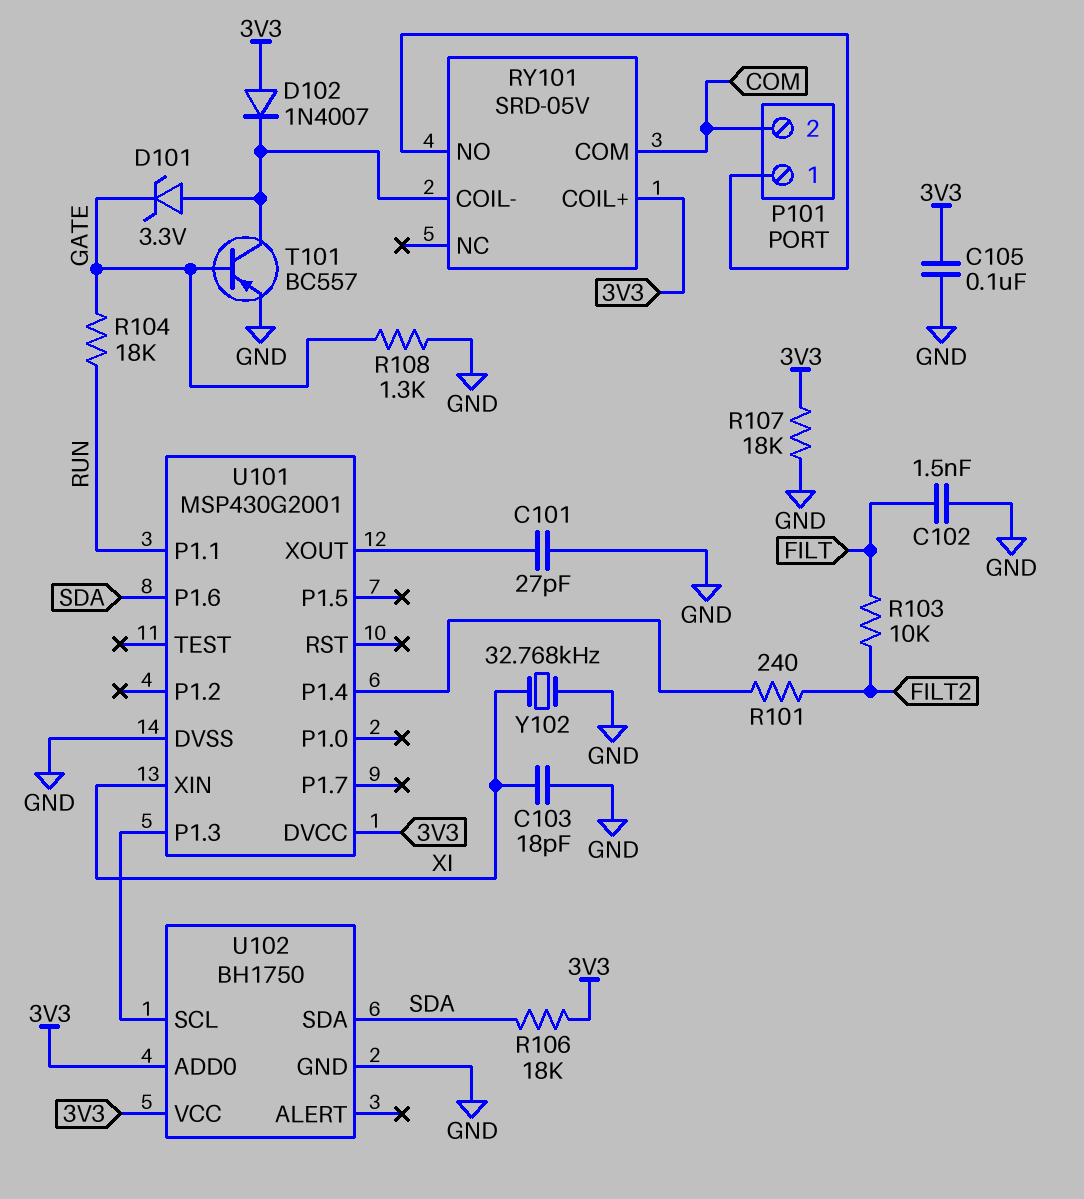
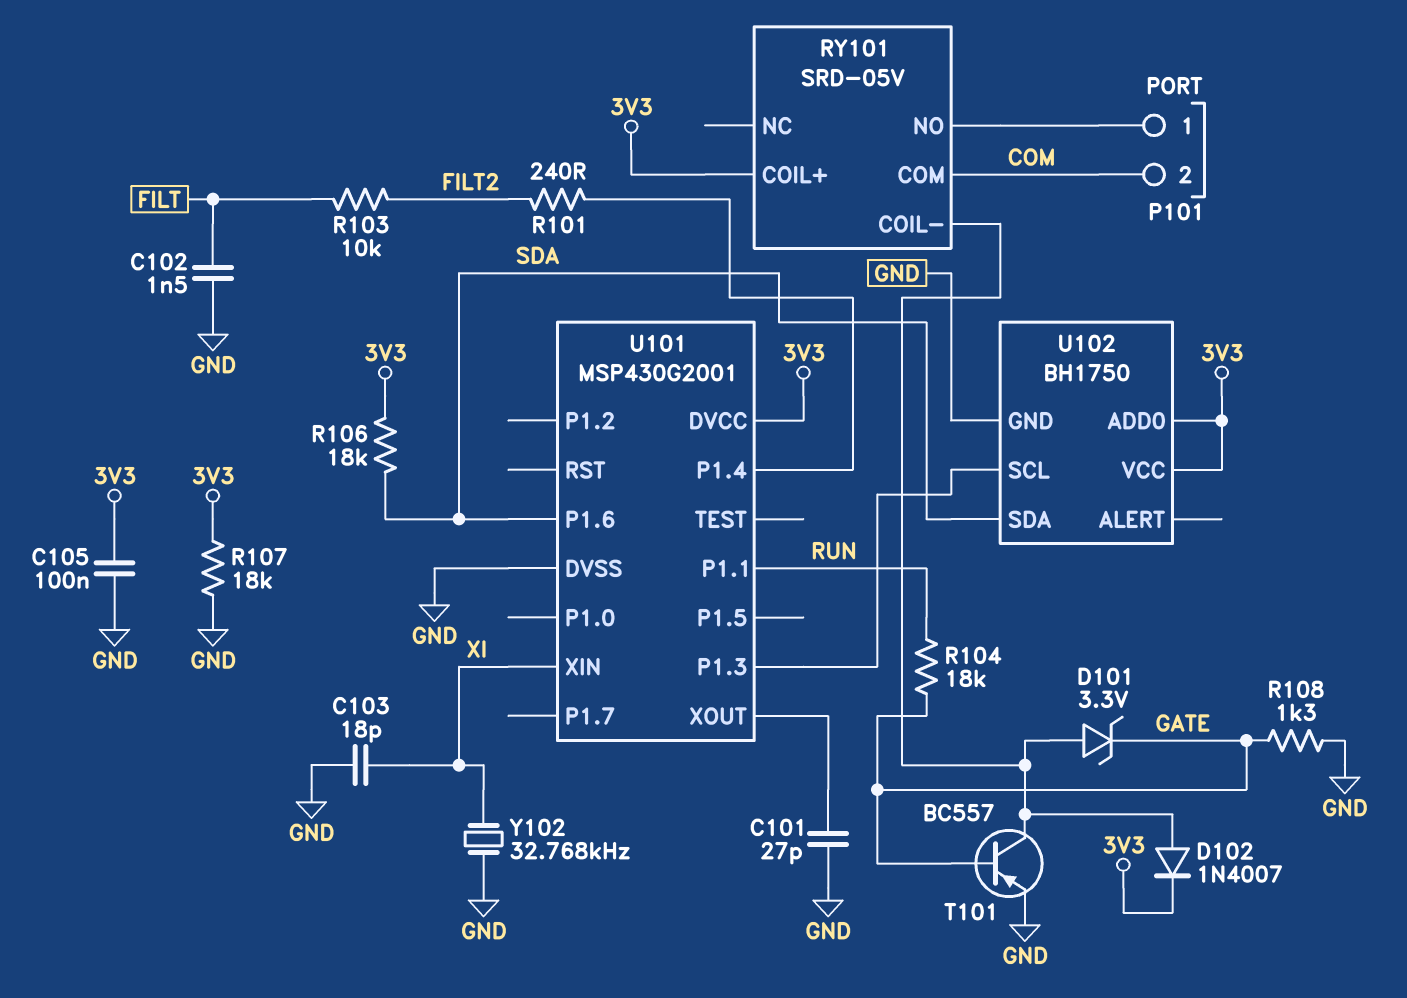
D102: diode 1N4007 (A 3V3, K RY101/COIL-) -> diode 1N4007 (A RY101/COIL-, K 3V3)

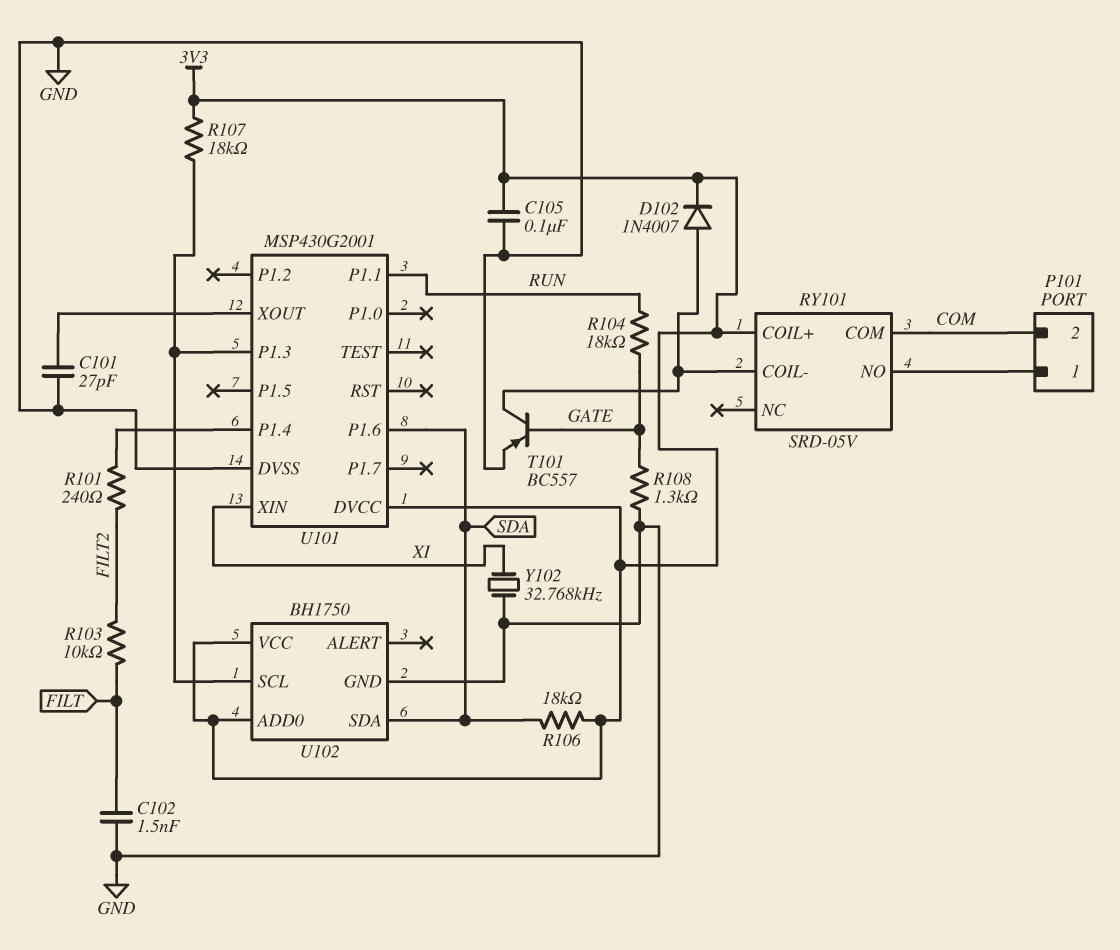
C103: 18pF (GND, XI) -> none
D101: zener 3.3V (A RY101/COIL-, K GATE) -> none
R107: 18k (3V3, GND) -> 18k (3V3, U101/P1.3)

